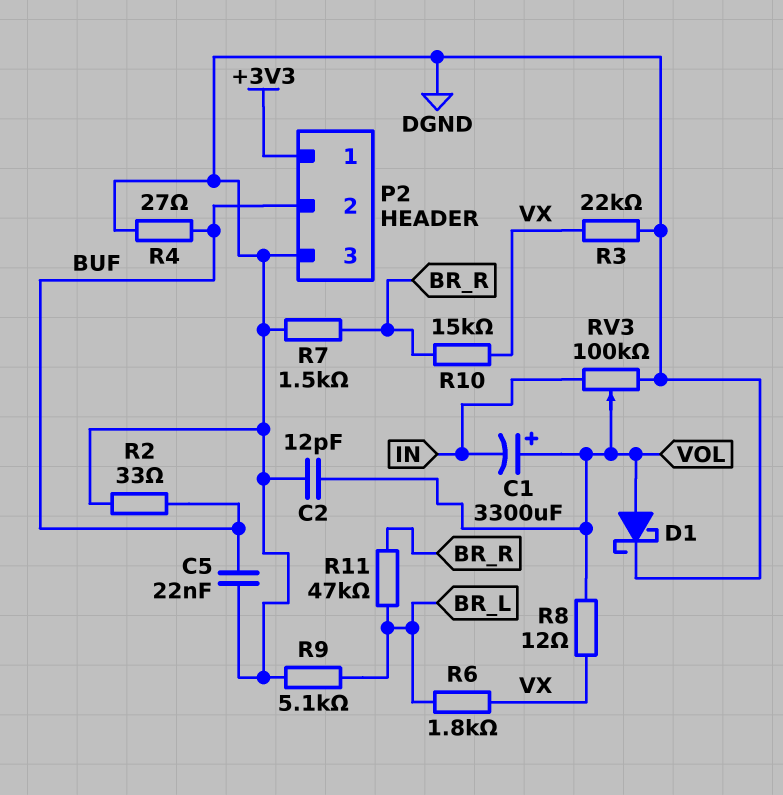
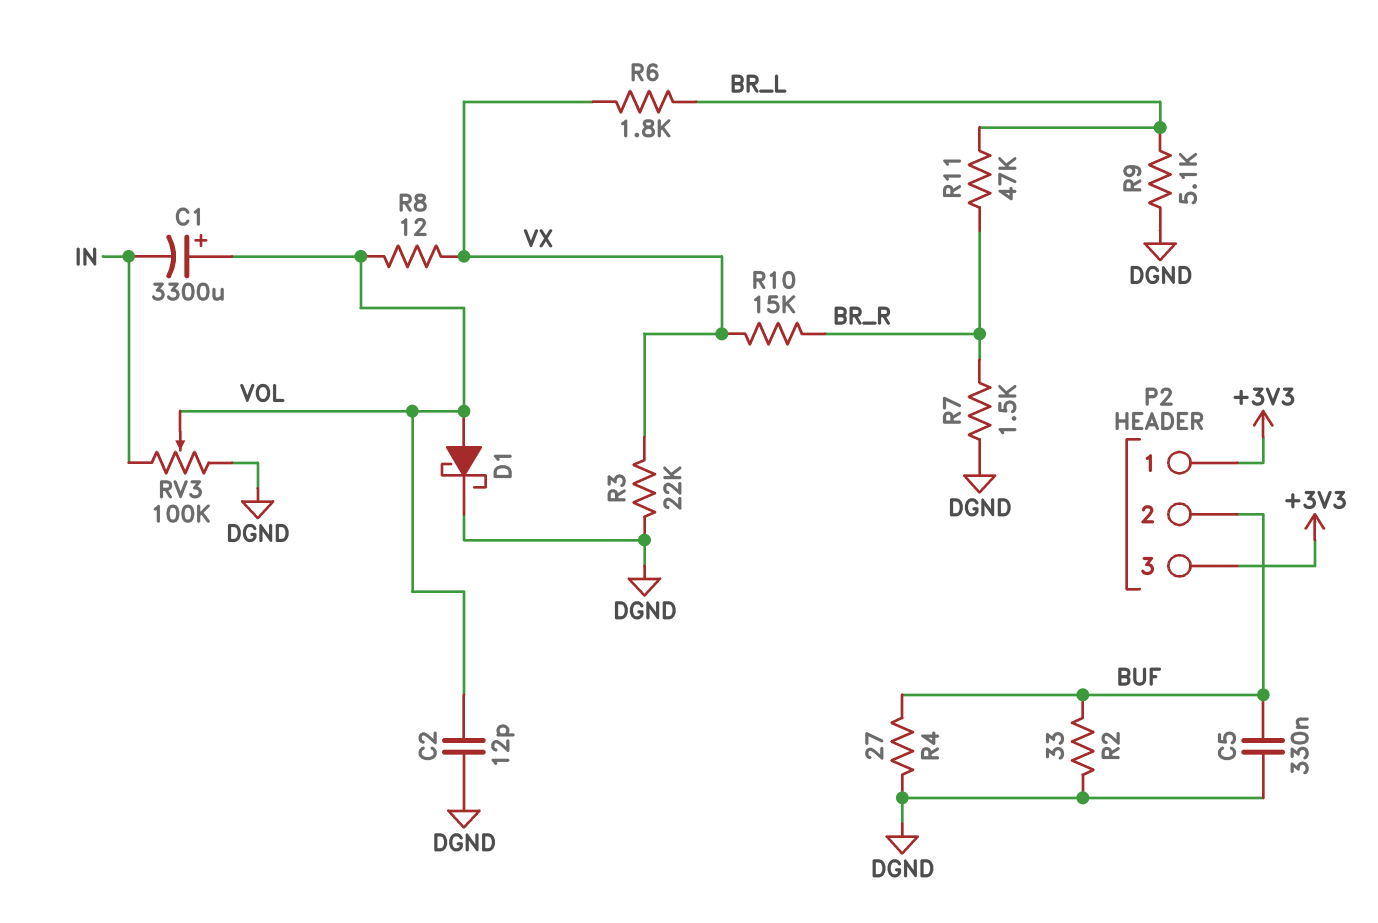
C5: 22nF (BUF, DGND) -> 330nF (BUF, DGND)
P2 pin 3: DGND -> +3V3

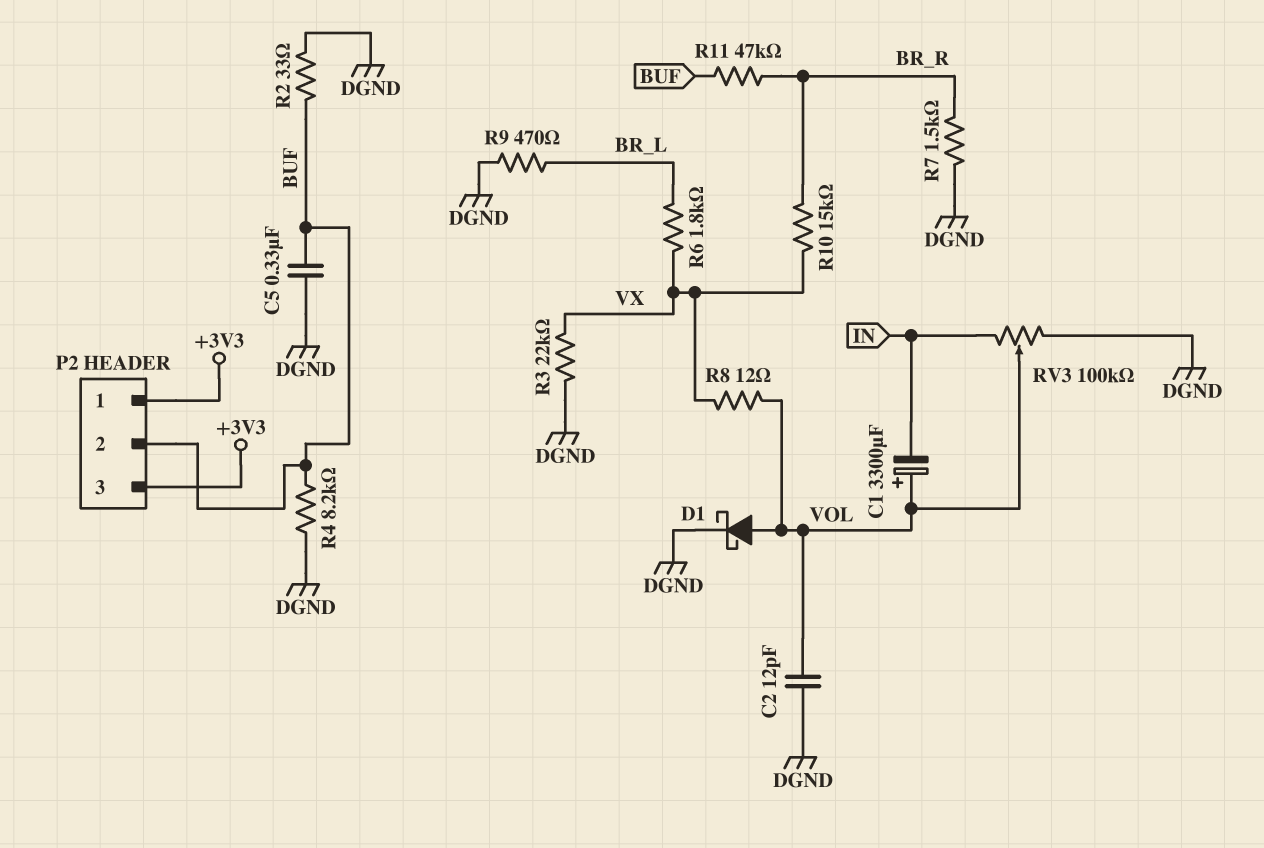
R4: 27 (BUF, DGND) -> 8.2k (BUF, DGND)
R9: 5.1k (BR_L, DGND) -> 470 (BR_L, DGND)
R11: 47k (BR_L, BR_R) -> 47k (BR_R, BUF)

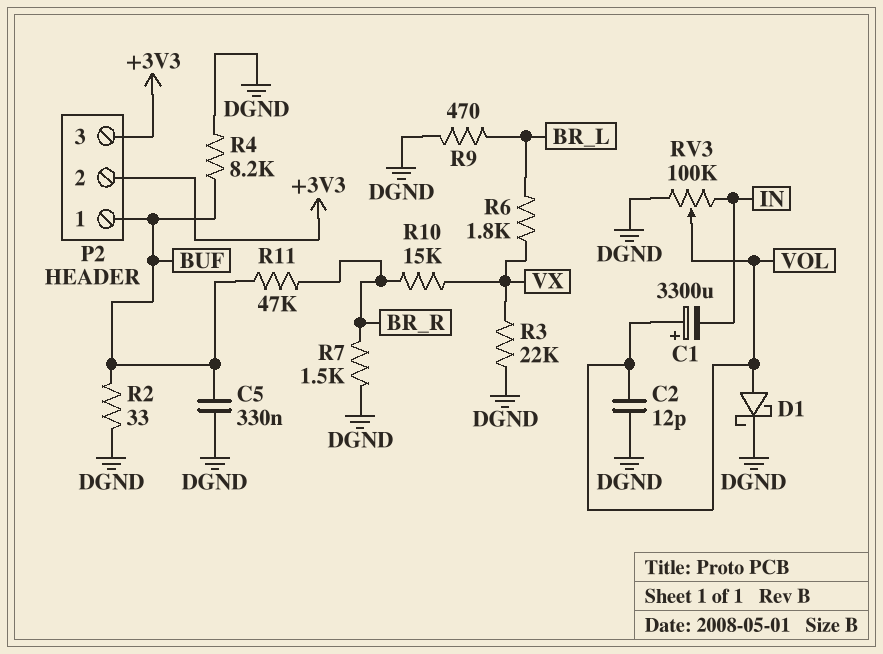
P2 pin 1: +3V3 -> BUF
P2 pin 2: BUF -> +3V3
R8: 12 (VOL, VX) -> none

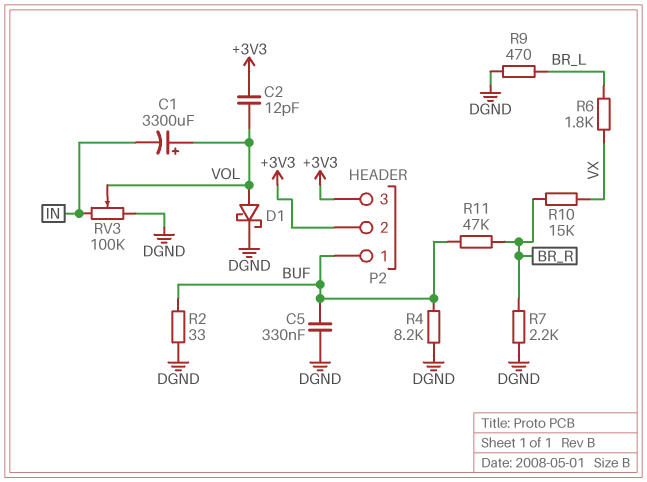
C2: 12pF (DGND, VOL) -> 12pF (+3V3, VOL)
R3: 22k (DGND, VX) -> none
R7: 1.5k (BR_R, DGND) -> 2.2k (BR_R, DGND)

